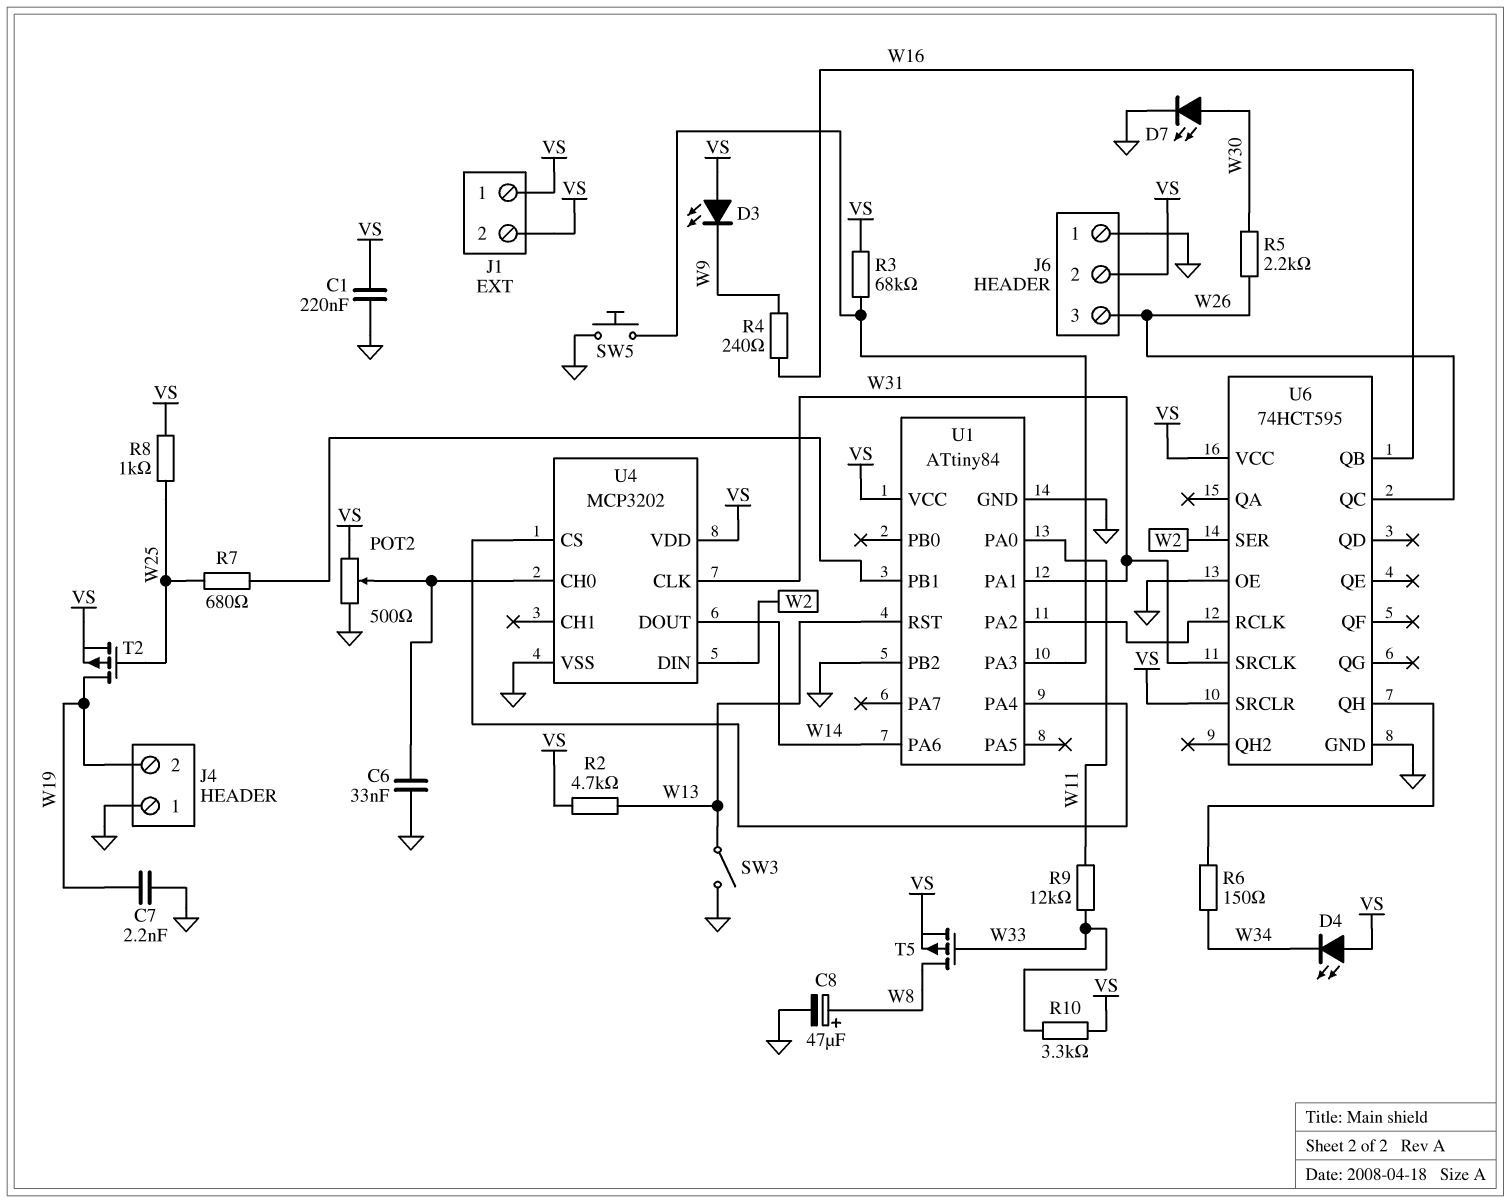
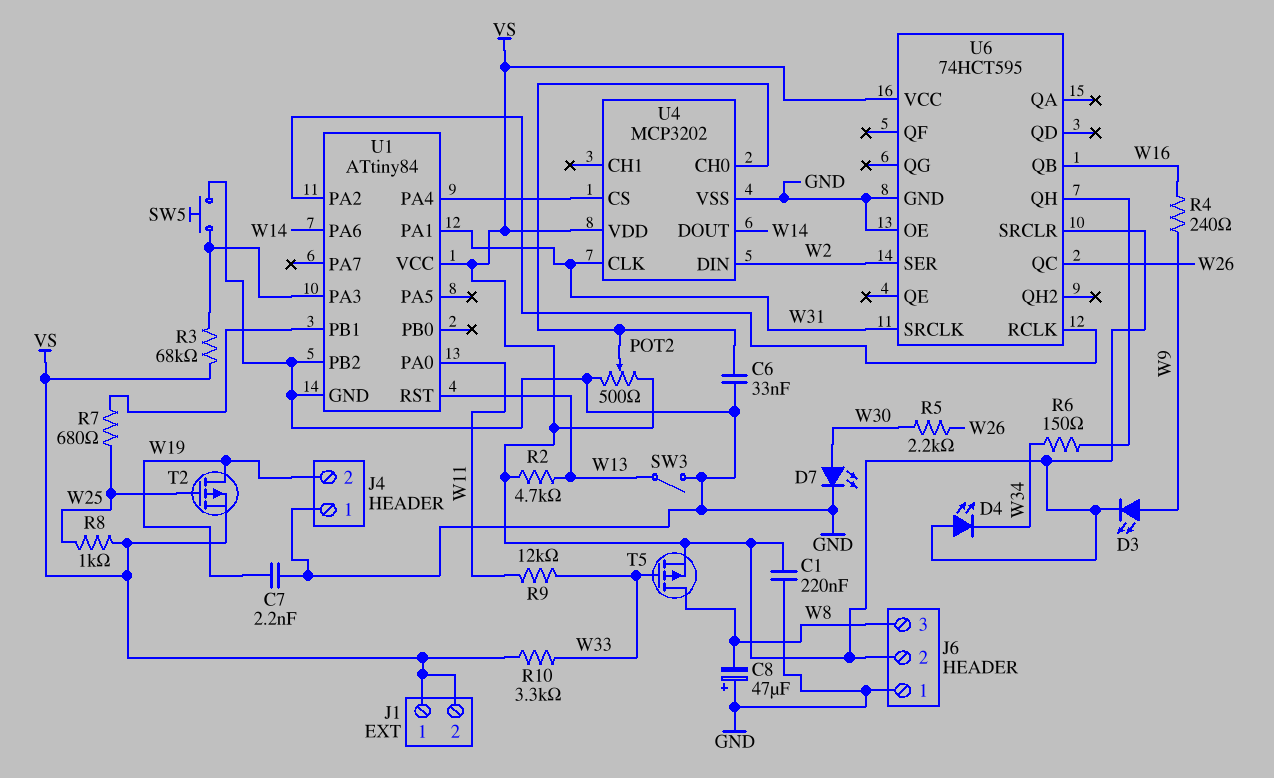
C8: 47uF (plus W8, minus GND) -> 47uF (plus GND, minus W8)
D3: LED (A VS, K W9) -> LED (A W9, K VS)
J6 pin 3: W26 -> W8

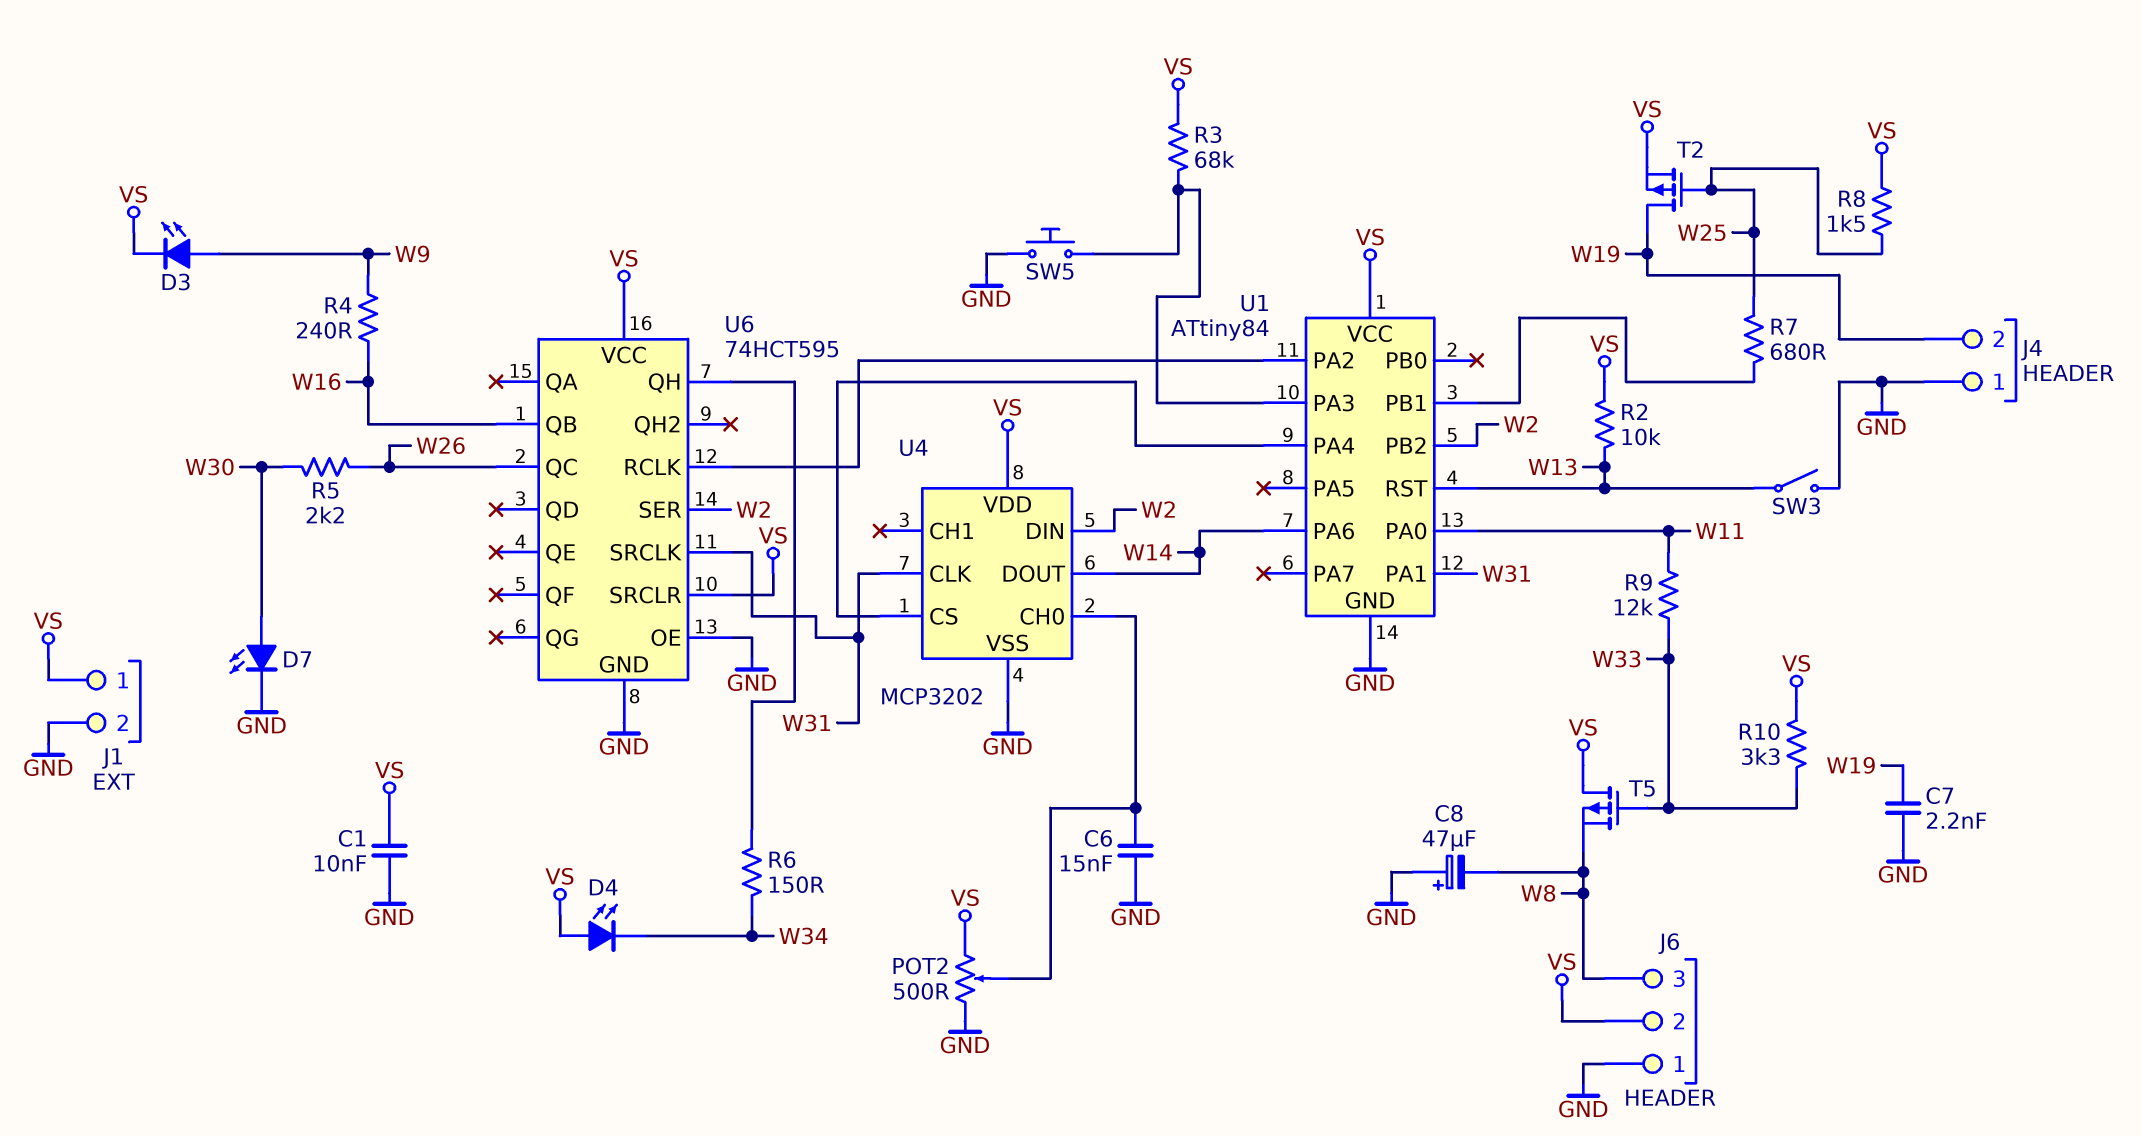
C1: 220nF (GND, VS) -> 10nF (GND, VS)
C6: 33nF (GND, U4/CH0) -> 15nF (GND, U4/CH0)
J1 pin 2: VS -> GND
R2: 4.7k (VS, W13) -> 10k (VS, W13)
R8: 1k (VS, W25) -> 1.5k (VS, W25)
T5: PMOS (G W33, D W8, S VS) -> PMOS (G W33, D VS, S W8)
U1 pin PB2: GND -> W2

